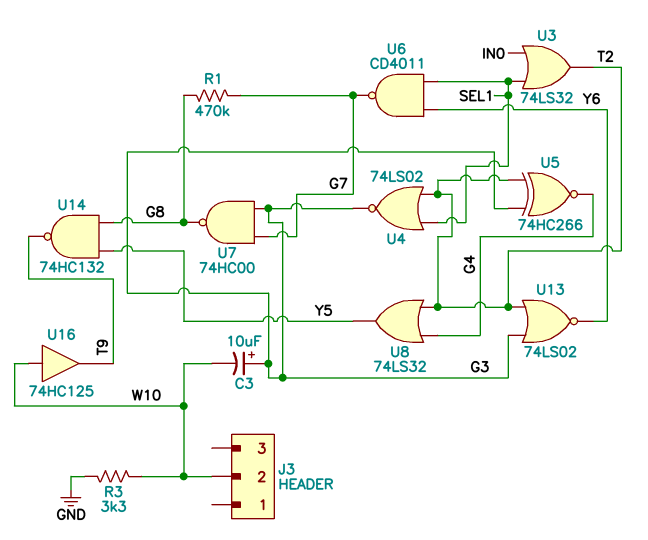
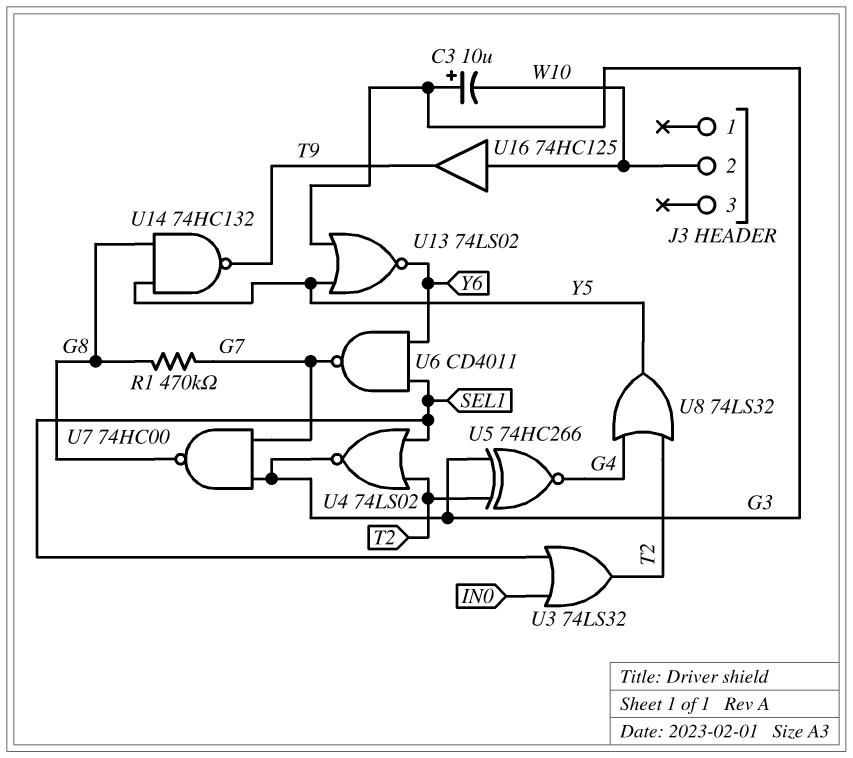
R3: 3.3k (GND, W10) -> none
U13: NOR 74LS02 (in G3, in T2, out Y6) -> NOR 74LS02 (in G3, in Y5, out Y6)

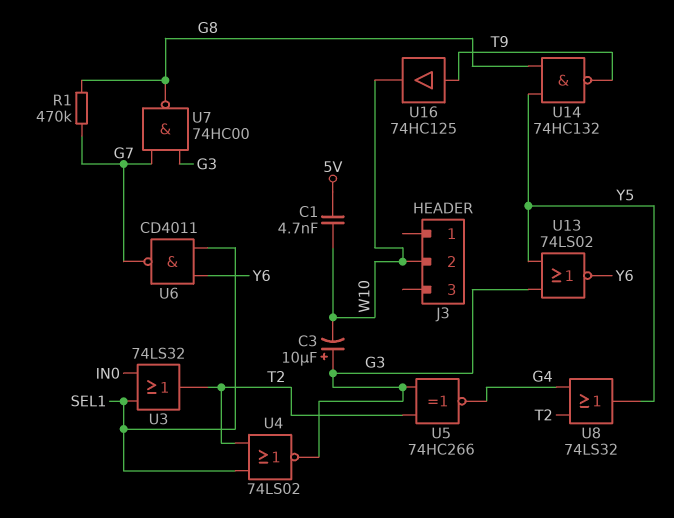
C1: none -> 4.7nF (5V, W10)
U16: buffer 74HC125 (in W10, out T9) -> buffer 74HC125 (in T9, out W10)

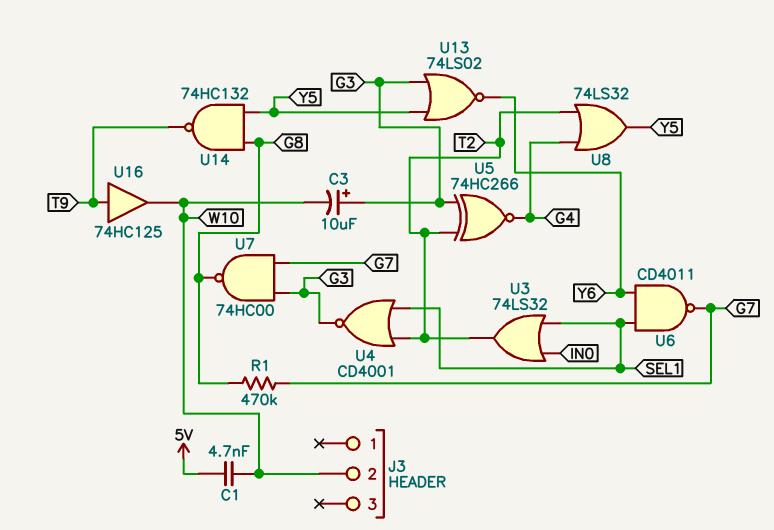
U4: NOR 74LS02 (in SEL1, in T2, out G3) -> NOR CD4001 (in SEL1, in T2, out G3)

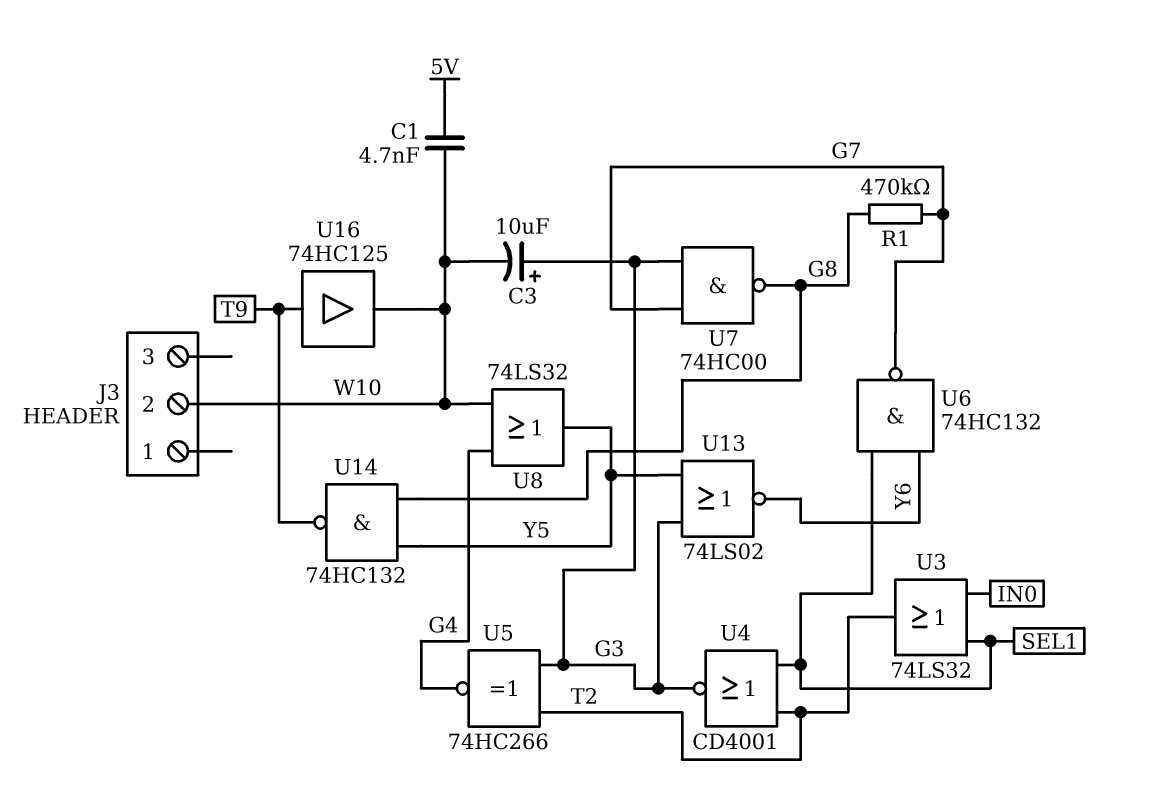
U6: NAND CD4011 (in SEL1, in Y6, out G7) -> NAND 74HC132 (in SEL1, in Y6, out G7)
U8: OR 74LS32 (in G4, in T2, out Y5) -> OR 74LS32 (in G4, in W10, out Y5)

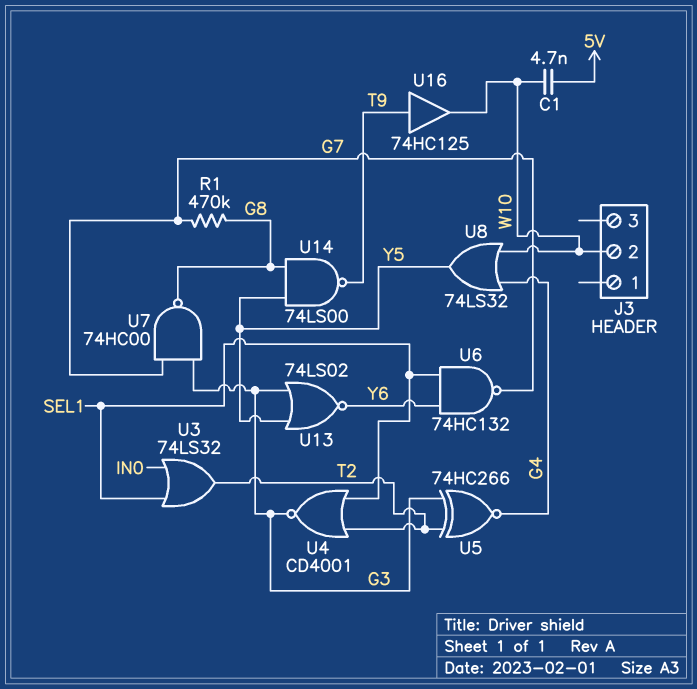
C3: 10uF (plus G3, minus W10) -> none
U14: NAND 74HC132 (in G8, in Y5, out T9) -> NAND 74LS00 (in G8, in Y5, out T9)

